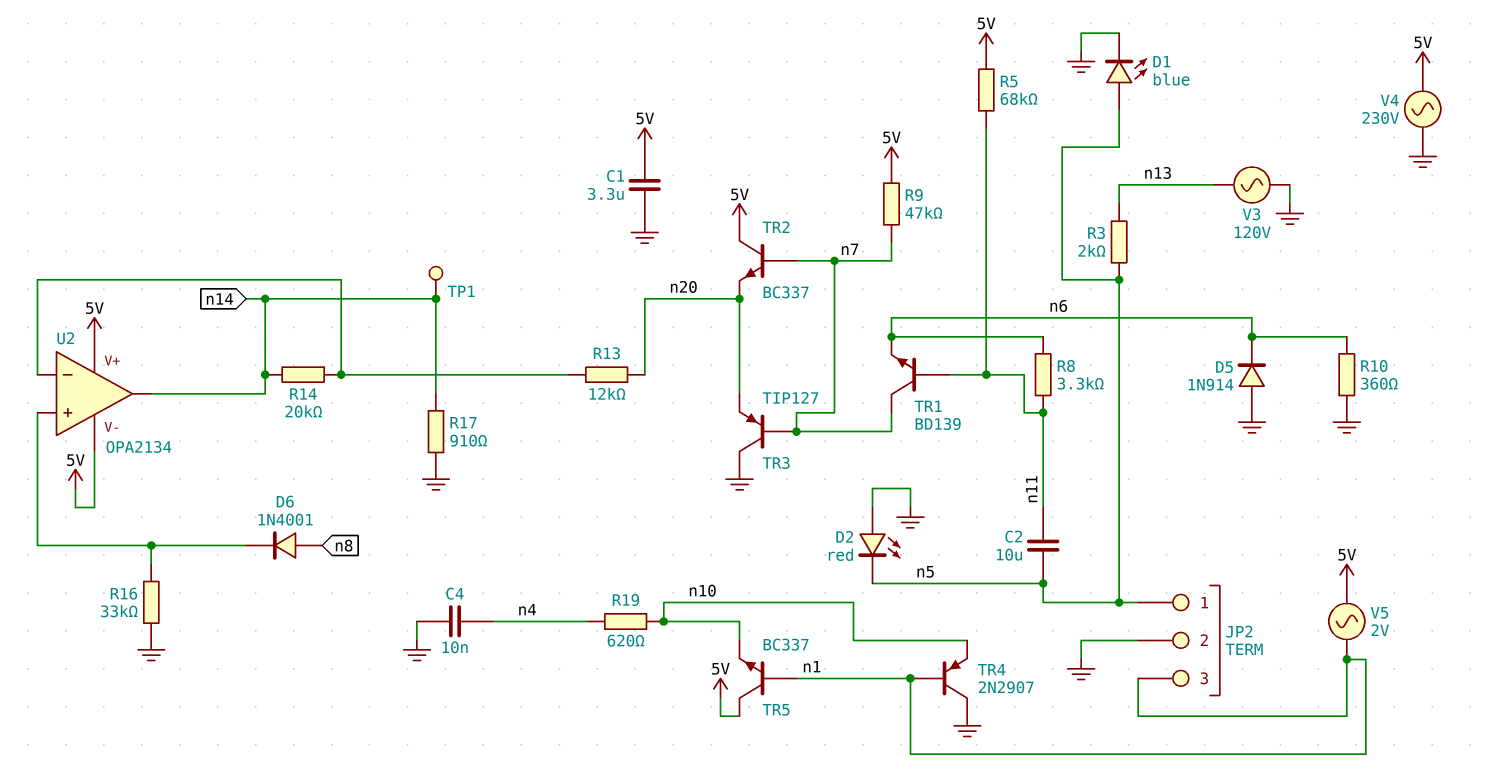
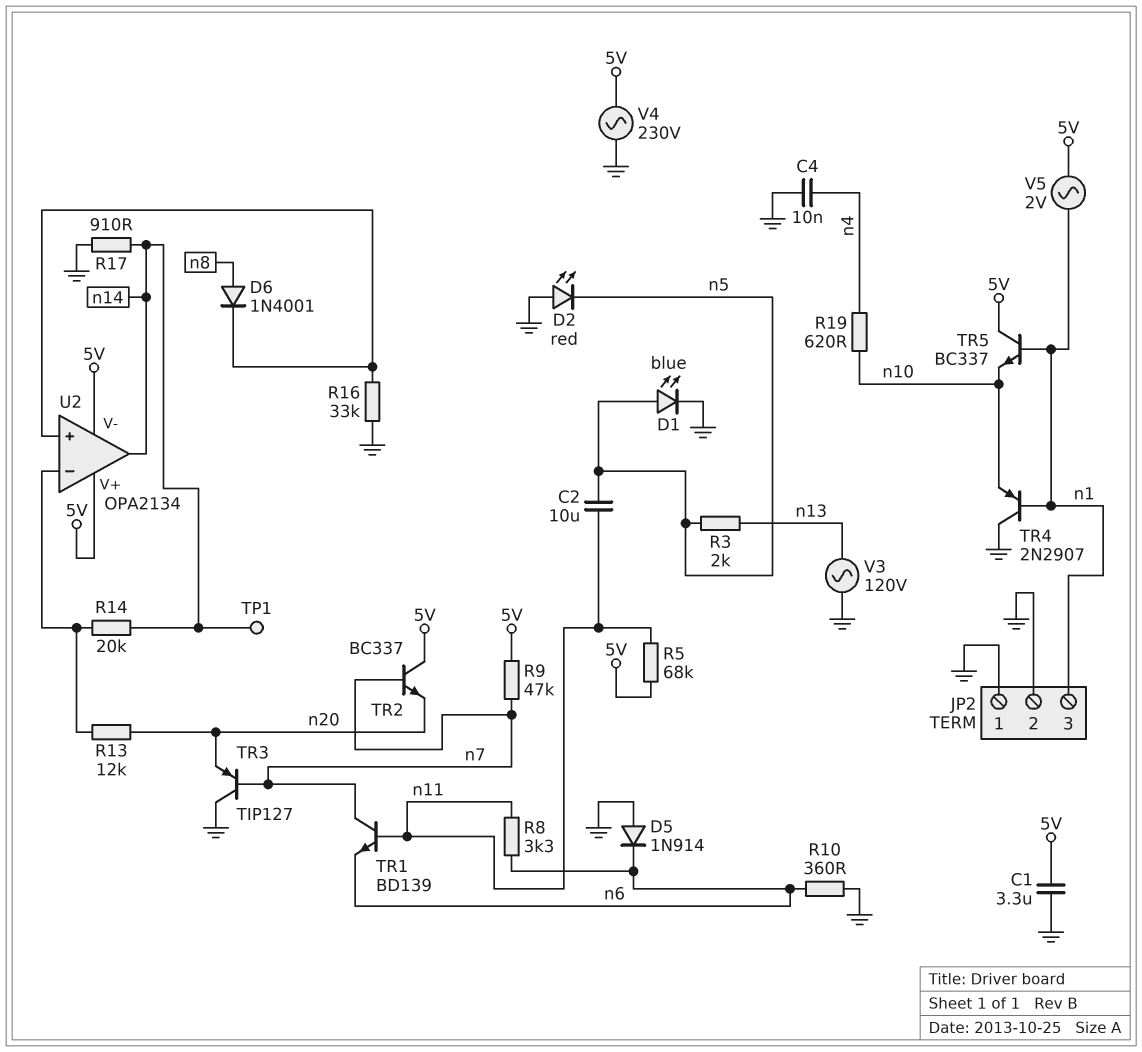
JP2 pin 1: n5 -> GND

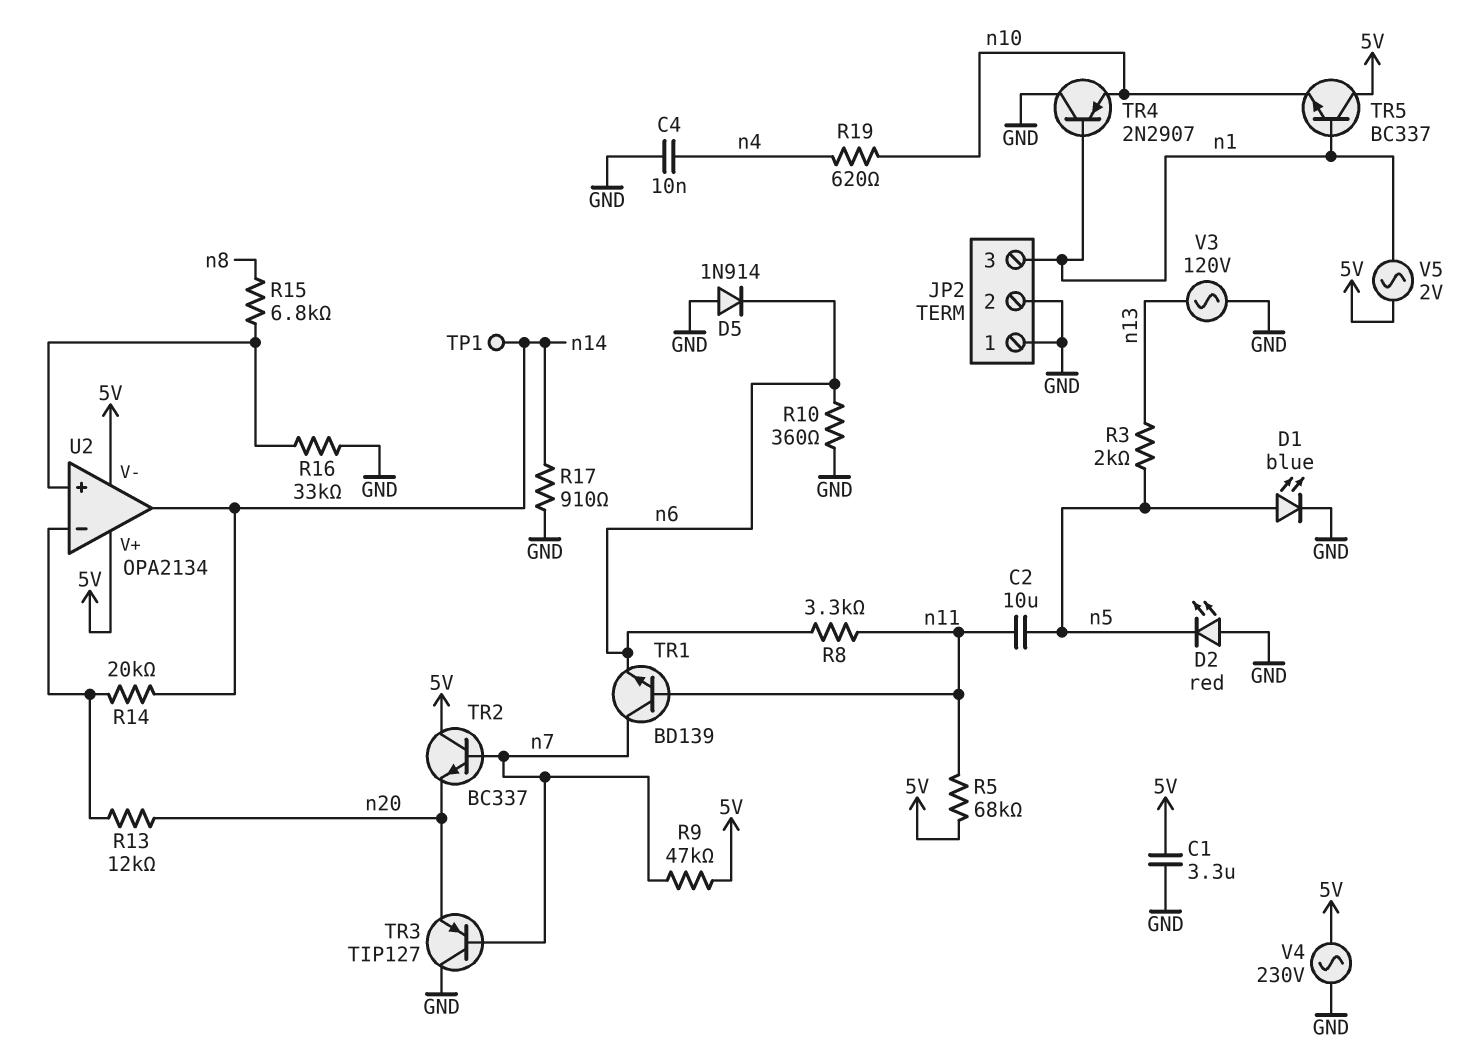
D6: diode 1N4001 (A n8, K U2/in+) -> none
R15: none -> 6.8k (U2/in+, n8)

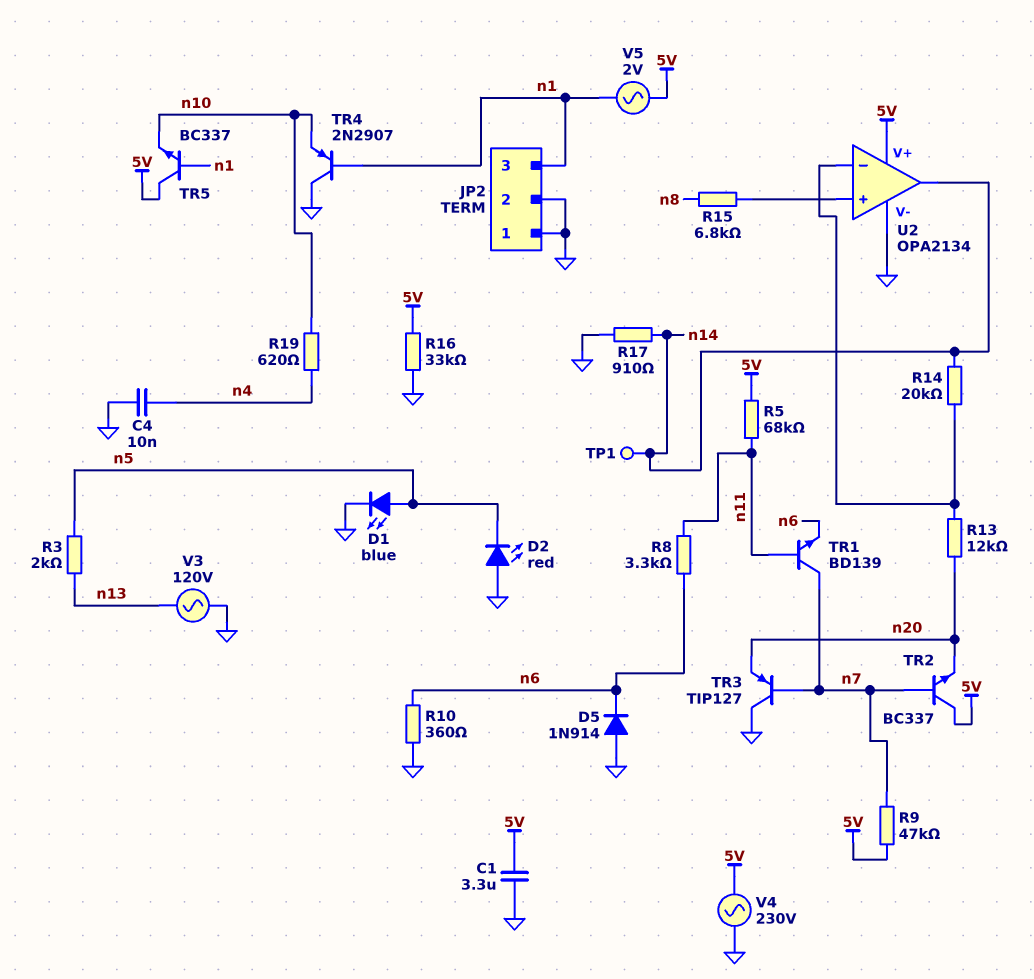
C2: 10uF (n5, n11) -> none
R16: 33k (GND, U2/in+) -> 33k (5V, GND)
U2 pin V-: 5V -> GND

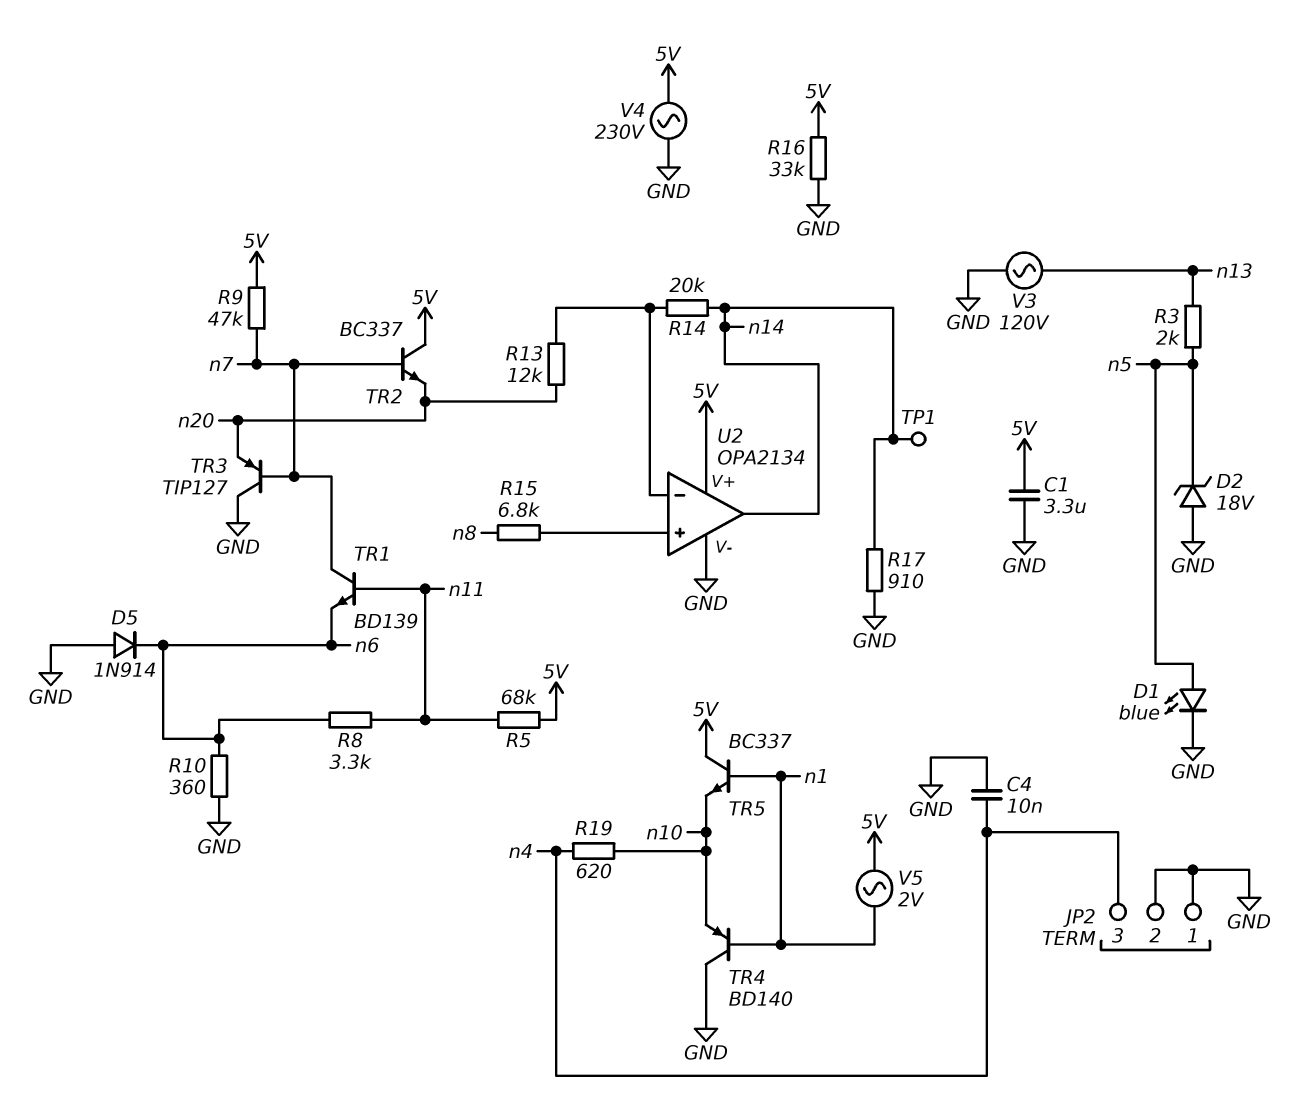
D2: LED red (A GND, K n5) -> zener 18V (A GND, K n5)
JP2 pin 3: n1 -> n4
TR4: PNP 2N2907 (B n1, C GND, E n10) -> PNP BD140 (B n1, C GND, E n10)

